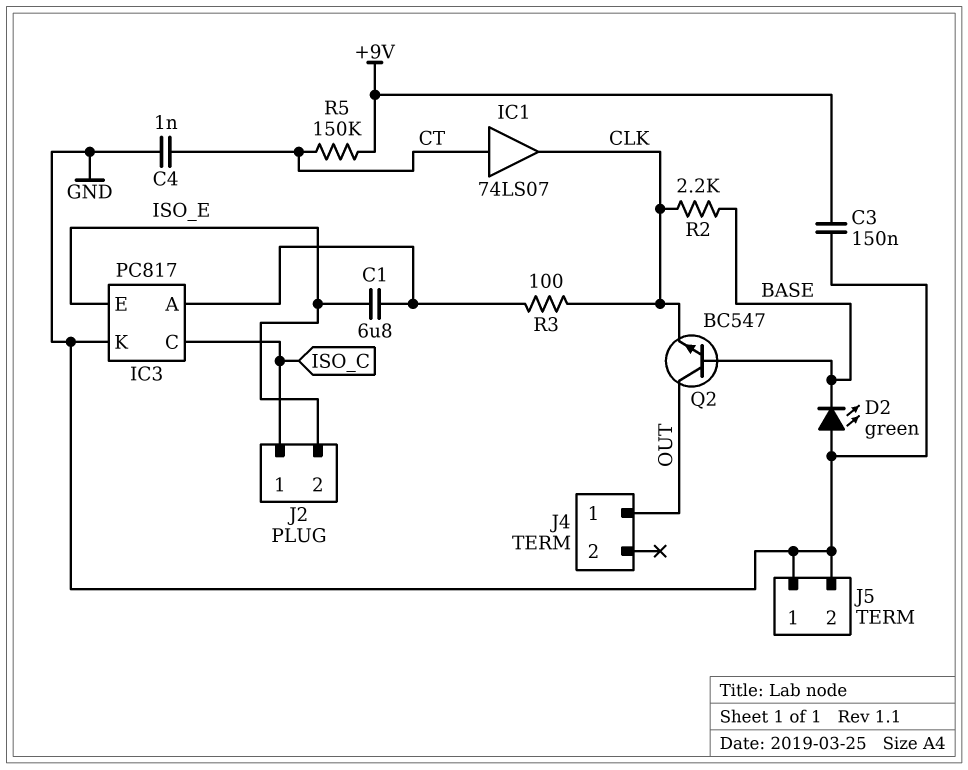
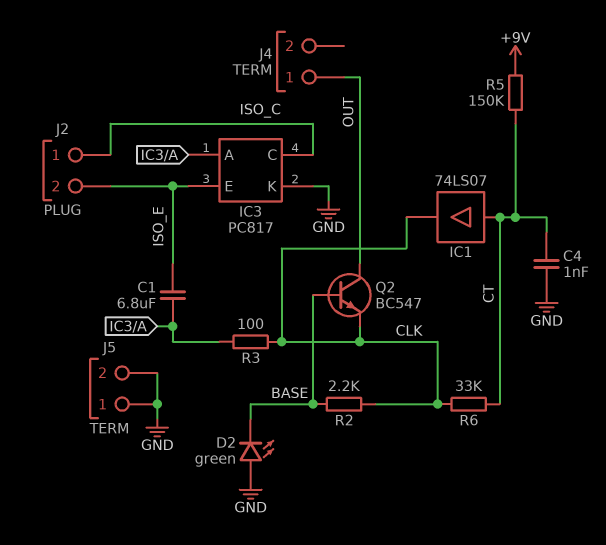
C3: 150nF (+9V, GND) -> none
R6: none -> 33k (CLK, CT)

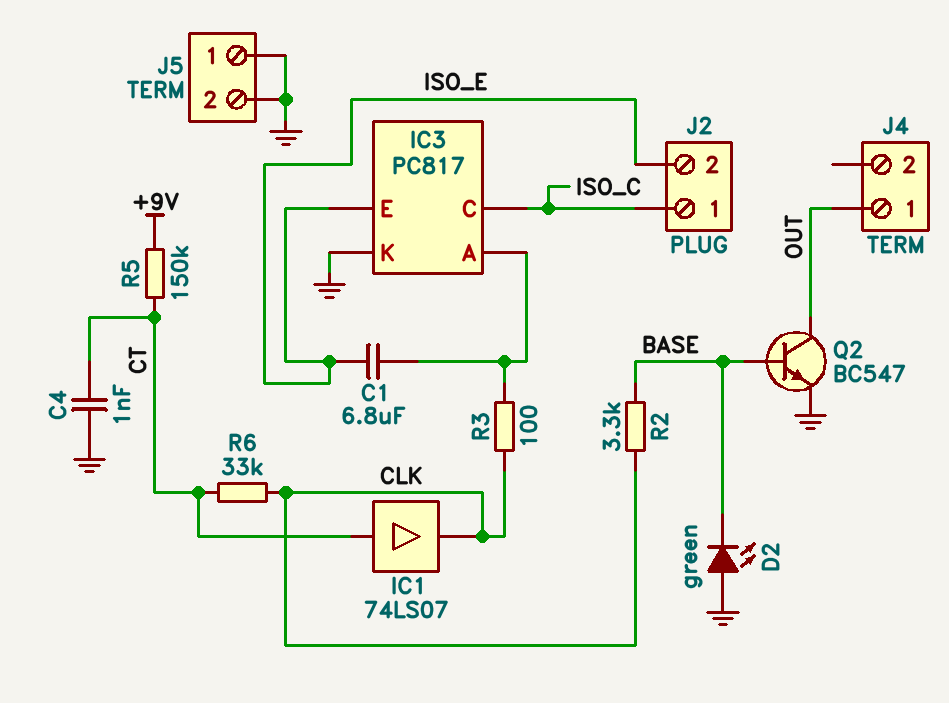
Q2: NPN BC547 (B BASE, C OUT, E CLK) -> NPN BC547 (B BASE, C OUT, E GND)
R2: 2.2k (BASE, CLK) -> 3.3k (BASE, CLK)

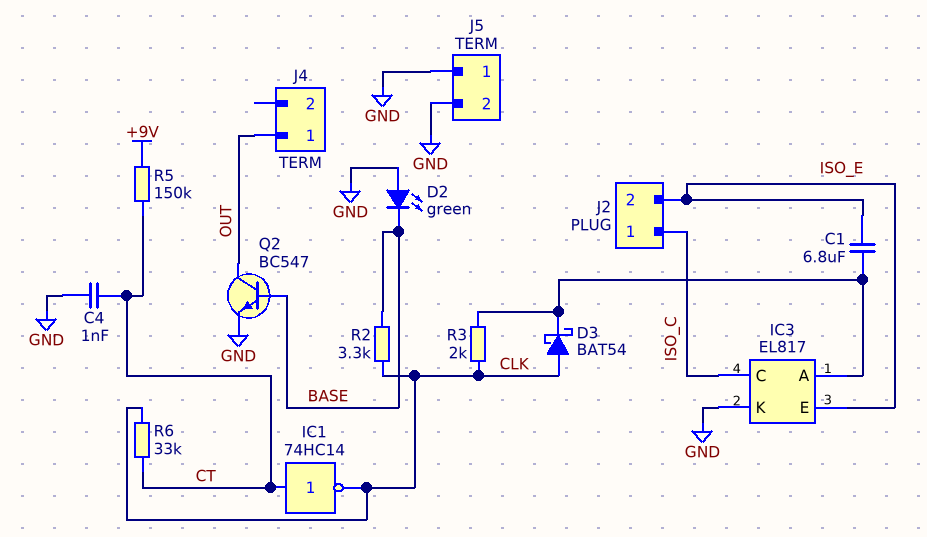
D3: none -> schottky BAT54 (A CLK, K IC3/A)
IC1: buffer 74LS07 (in CT, out CLK) -> NOT 74HC14 (in CT, out CLK)
IC3: PC817 -> EL817
R3: 100 (CLK, IC3/A) -> 2k (CLK, IC3/A)

